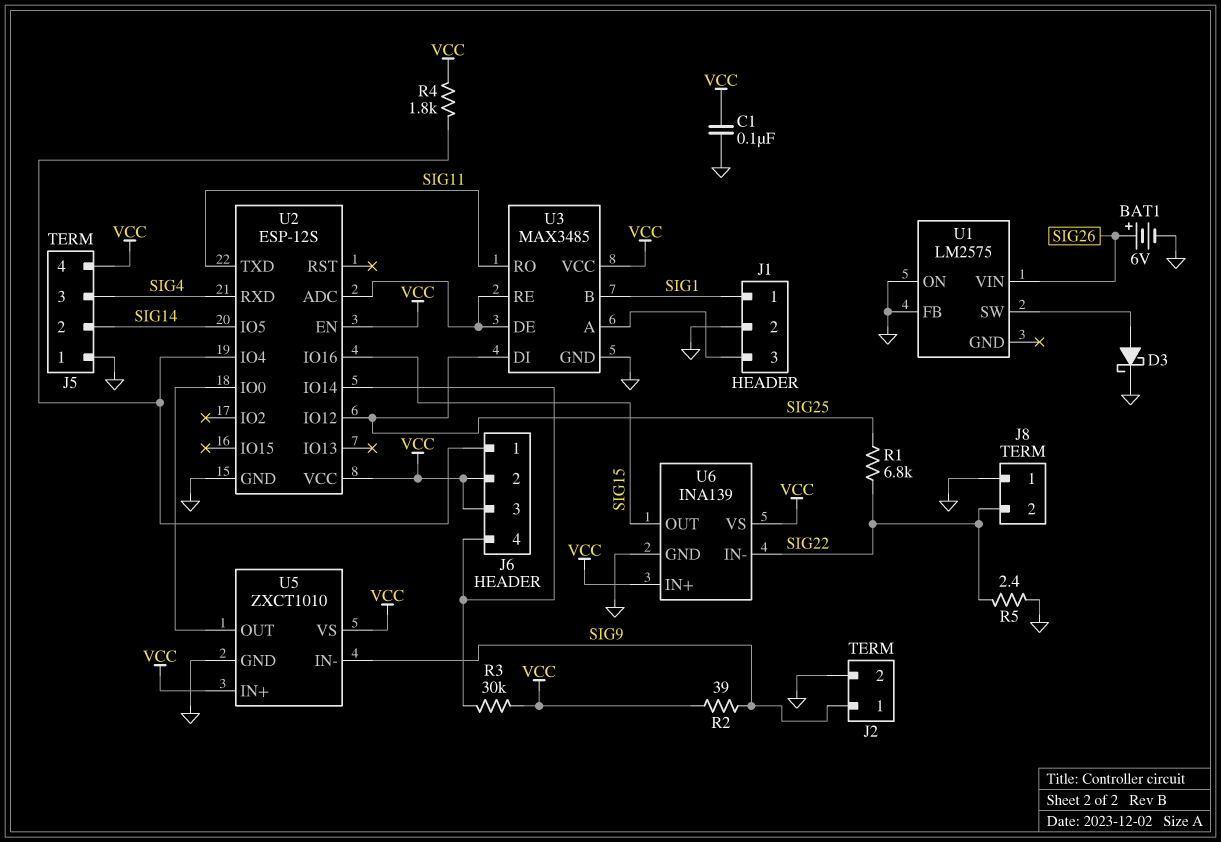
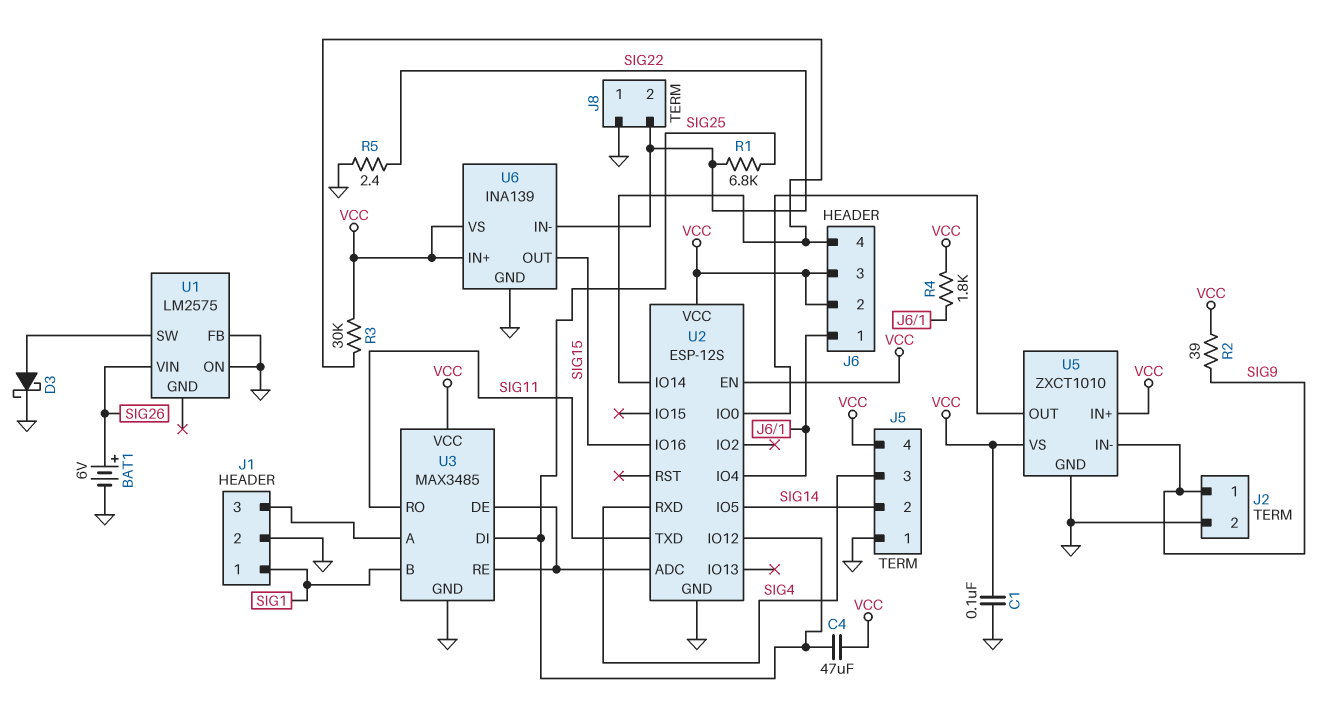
C4: none -> 47uF (SIG25, VCC)

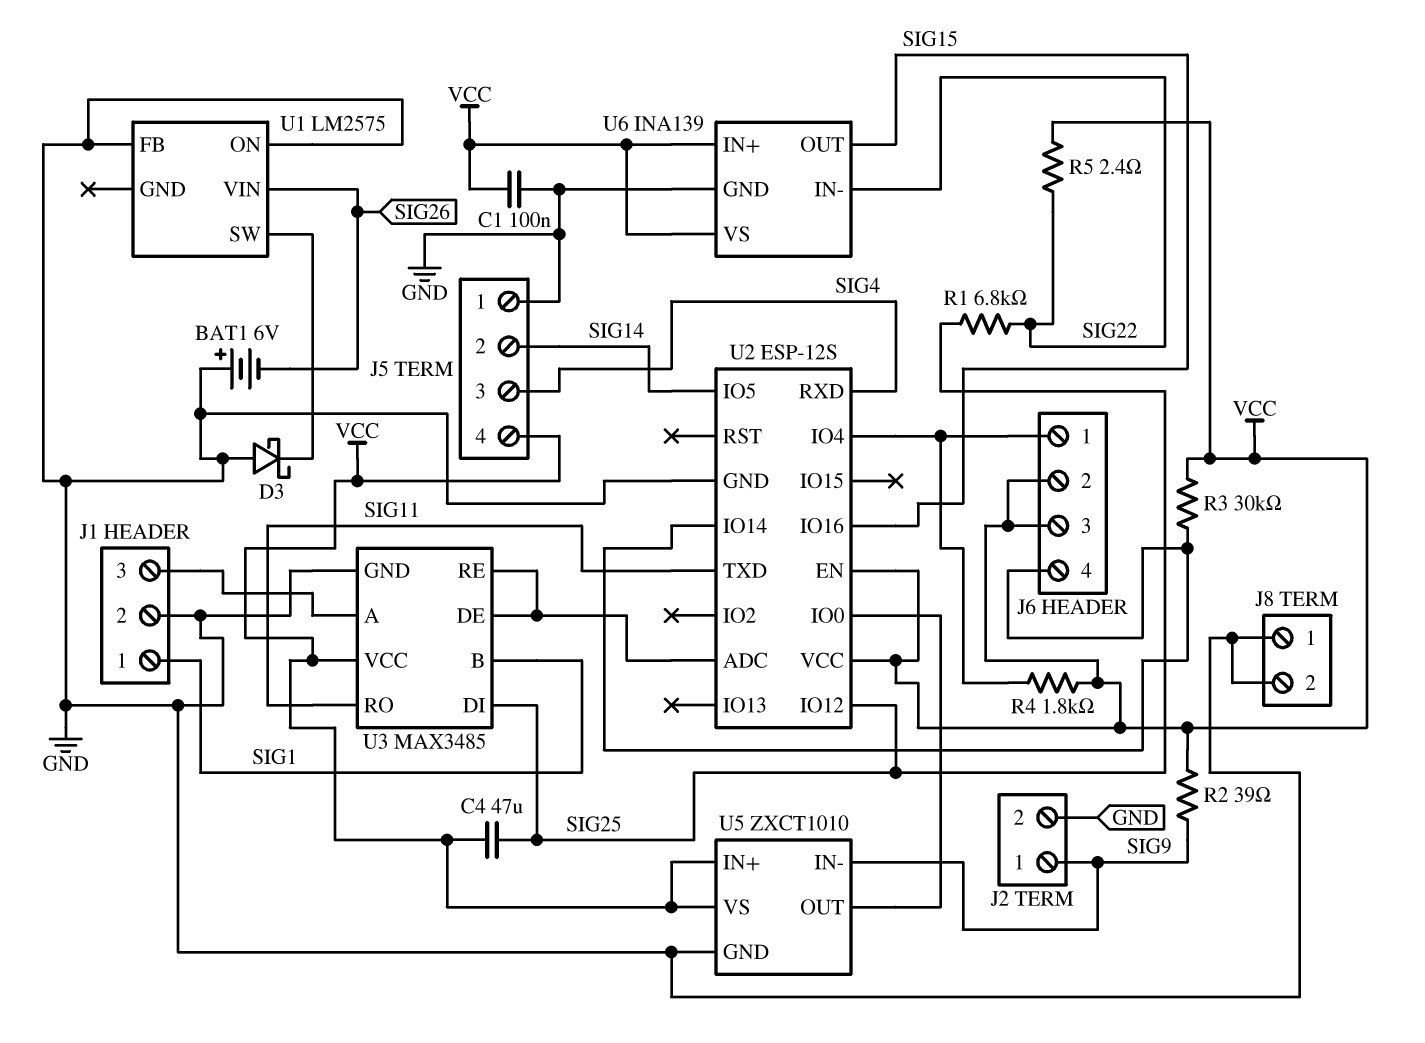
BAT1: 6V (plus SIG26, minus GND) -> 6V (plus GND, minus SIG26)
D3: schottky (A U1/SW, K GND) -> schottky (A GND, K U1/SW)
J8 pin 2: SIG22 -> GND
R5: 2.4 (GND, SIG22) -> 2.4 (SIG22, VCC)

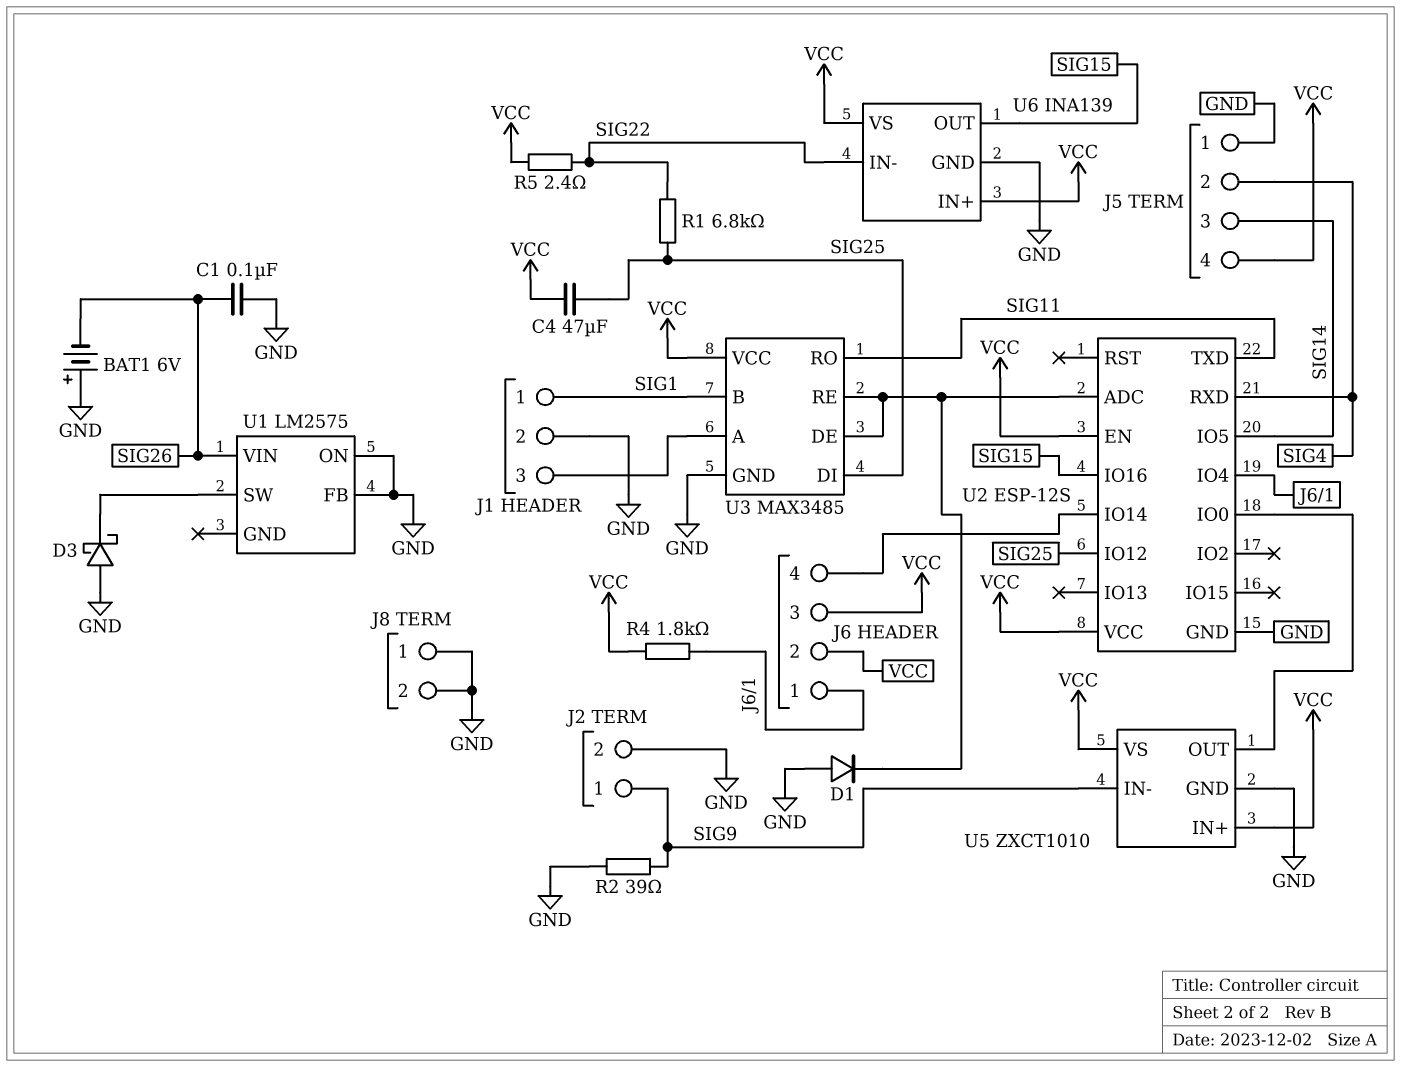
C1: 100nF (GND, VCC) -> 100nF (GND, SIG26)
D1: none -> diode (A GND, K U2/ADC)
J5 pin 2: SIG14 -> SIG4
J5 pin 3: SIG4 -> SIG14
R2: 39 (SIG9, VCC) -> 39 (GND, SIG9)
R3: 30k (J6/4, VCC) -> none

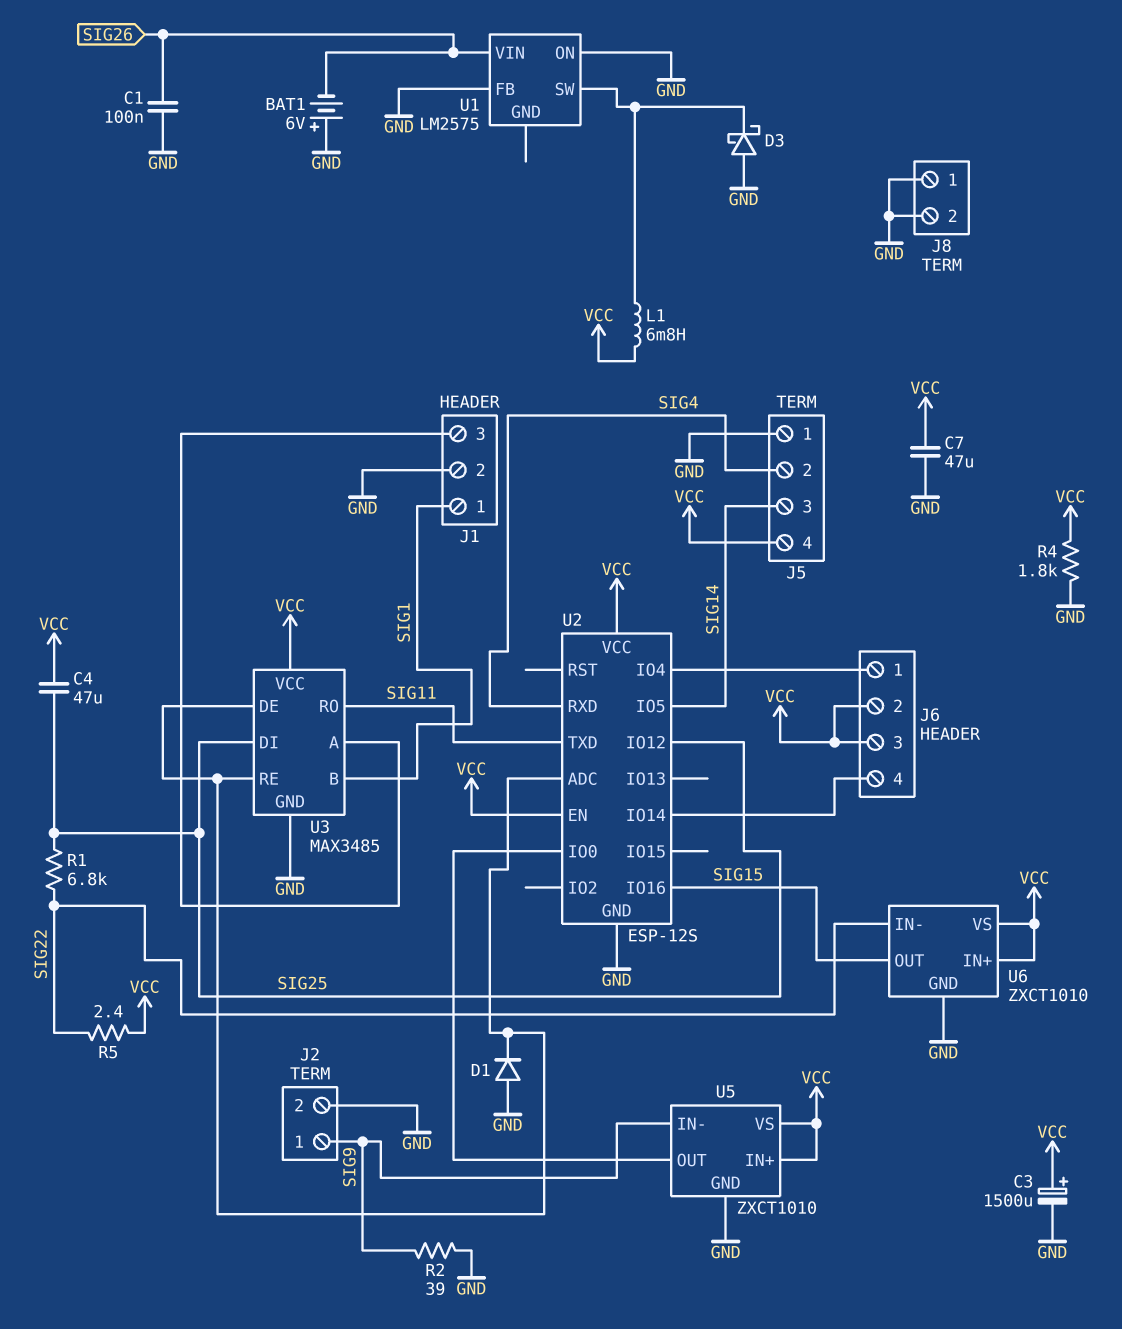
C3: none -> 1500uF (plus VCC, minus GND)
C7: none -> 47uF (GND, VCC)
L1: none -> 6.8mH (U1/SW, VCC)
R4: 1.8k (J6/1, VCC) -> 1.8k (GND, VCC)
U6: INA139 -> ZXCT1010

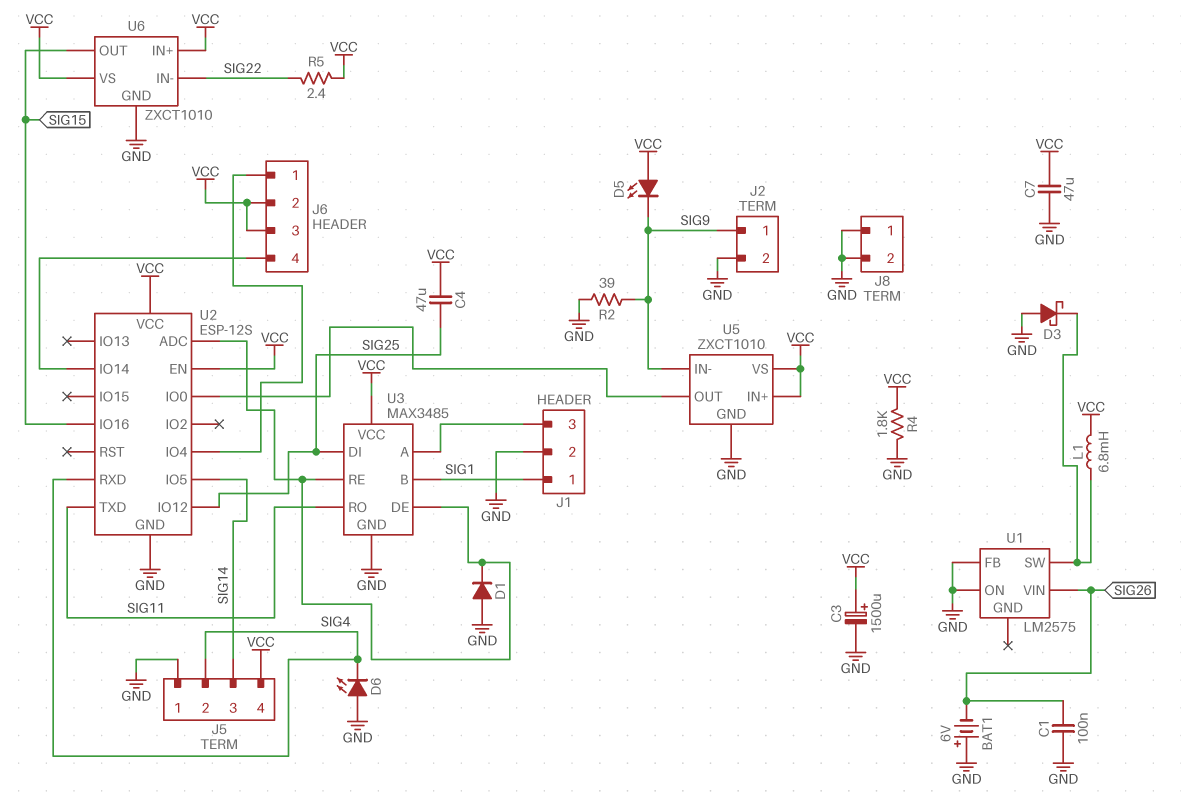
D5: none -> LED (A VCC, K SIG9)
D6: none -> LED (A GND, K SIG4)
R1: 6.8k (SIG22, SIG25) -> none

